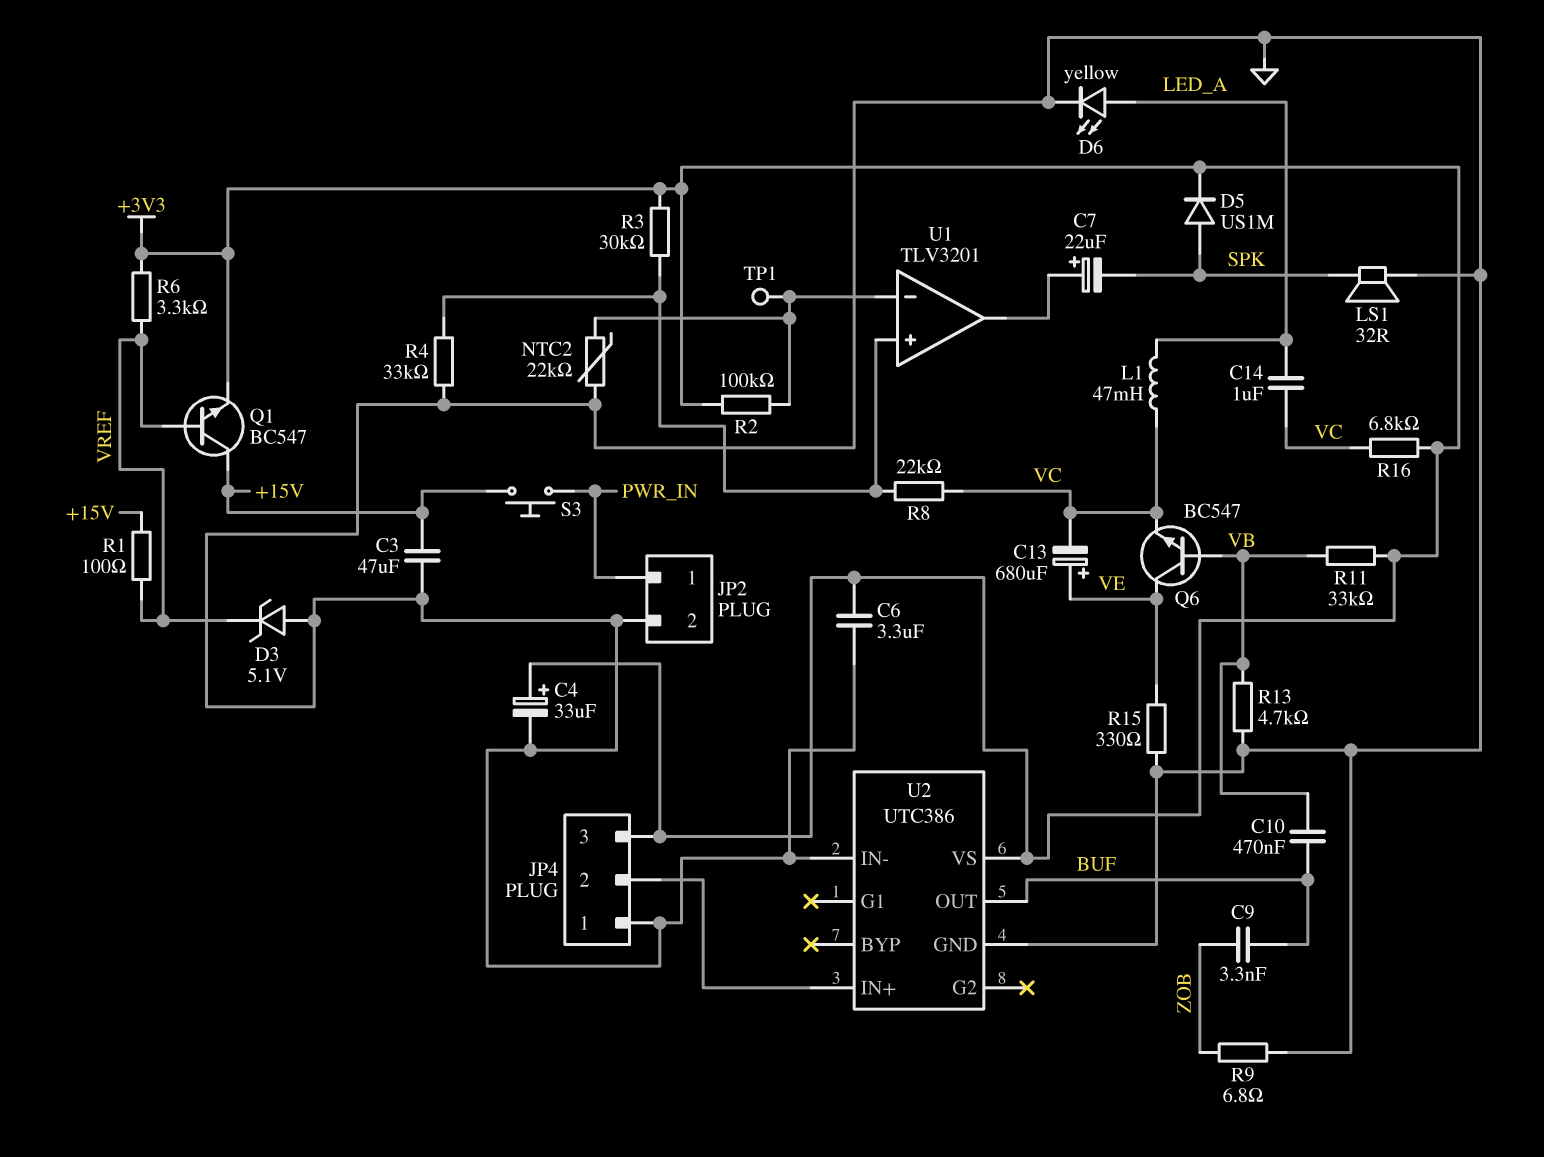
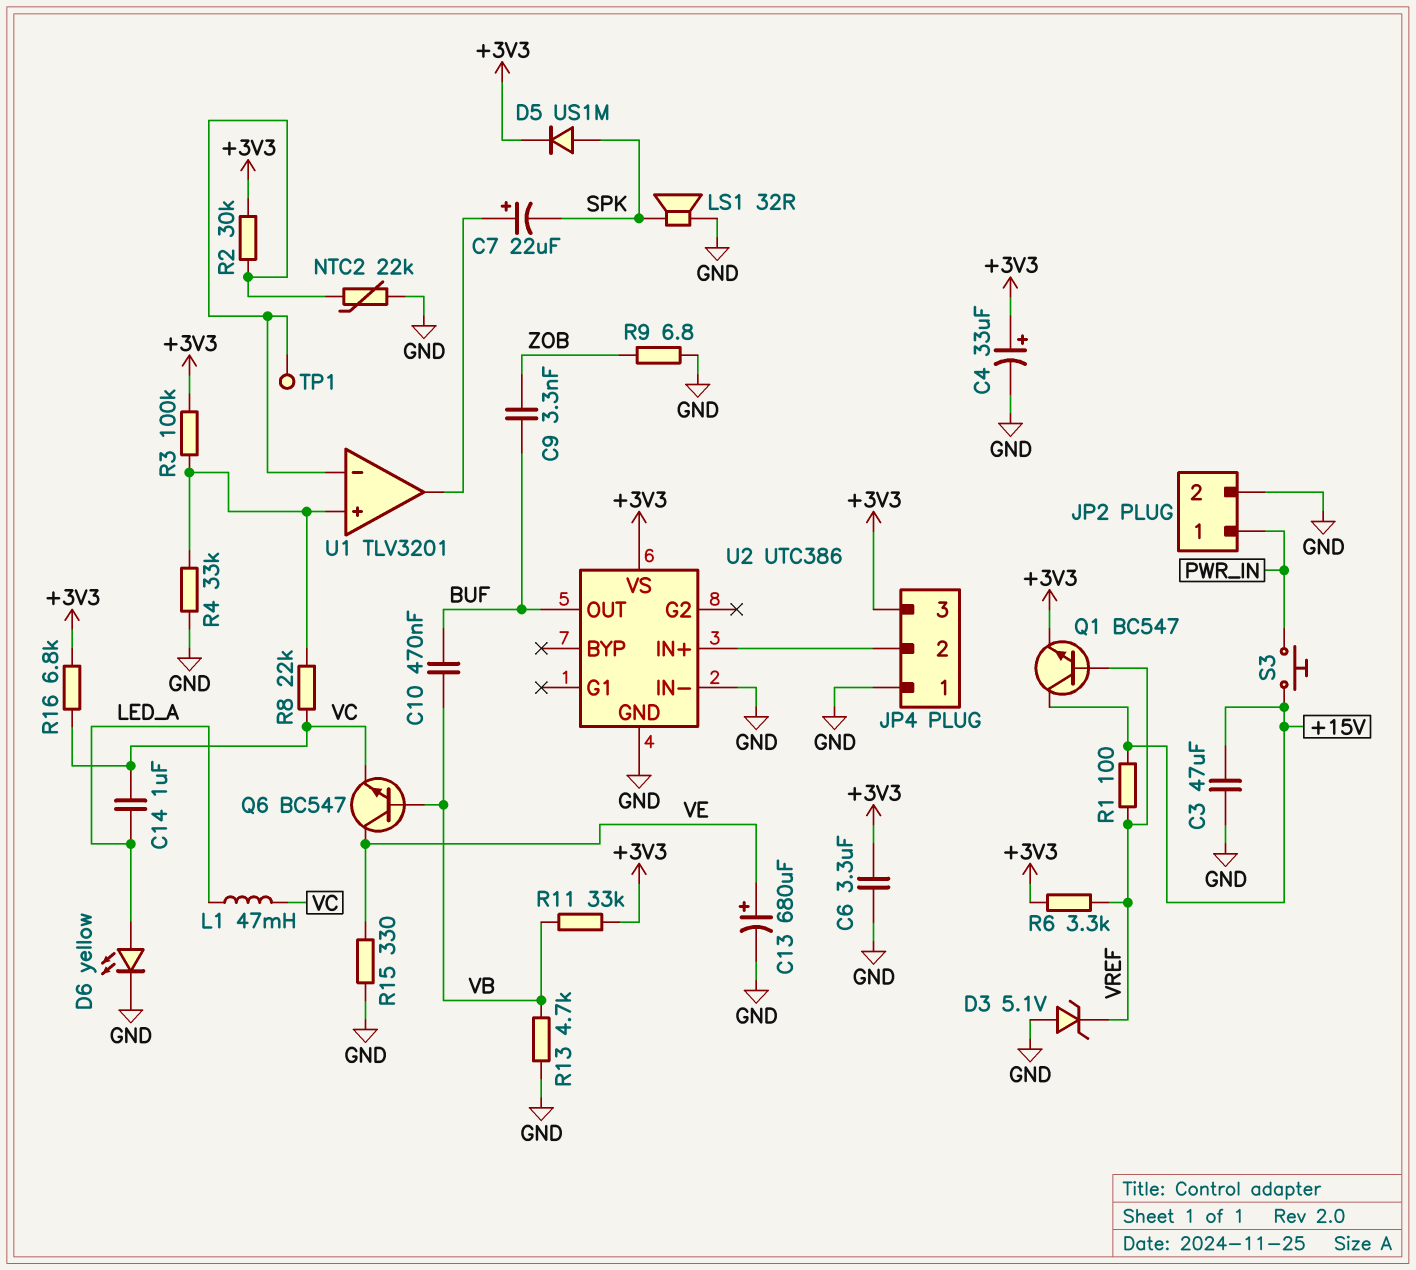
C13: 680uF (plus VE, minus VC) -> 680uF (plus VE, minus GND)
R2: 100k (+3V3, U1/in-) -> 30k (+3V3, U1/in-)
R3: 30k (+3V3, U1/in+) -> 100k (+3V3, U1/in+)

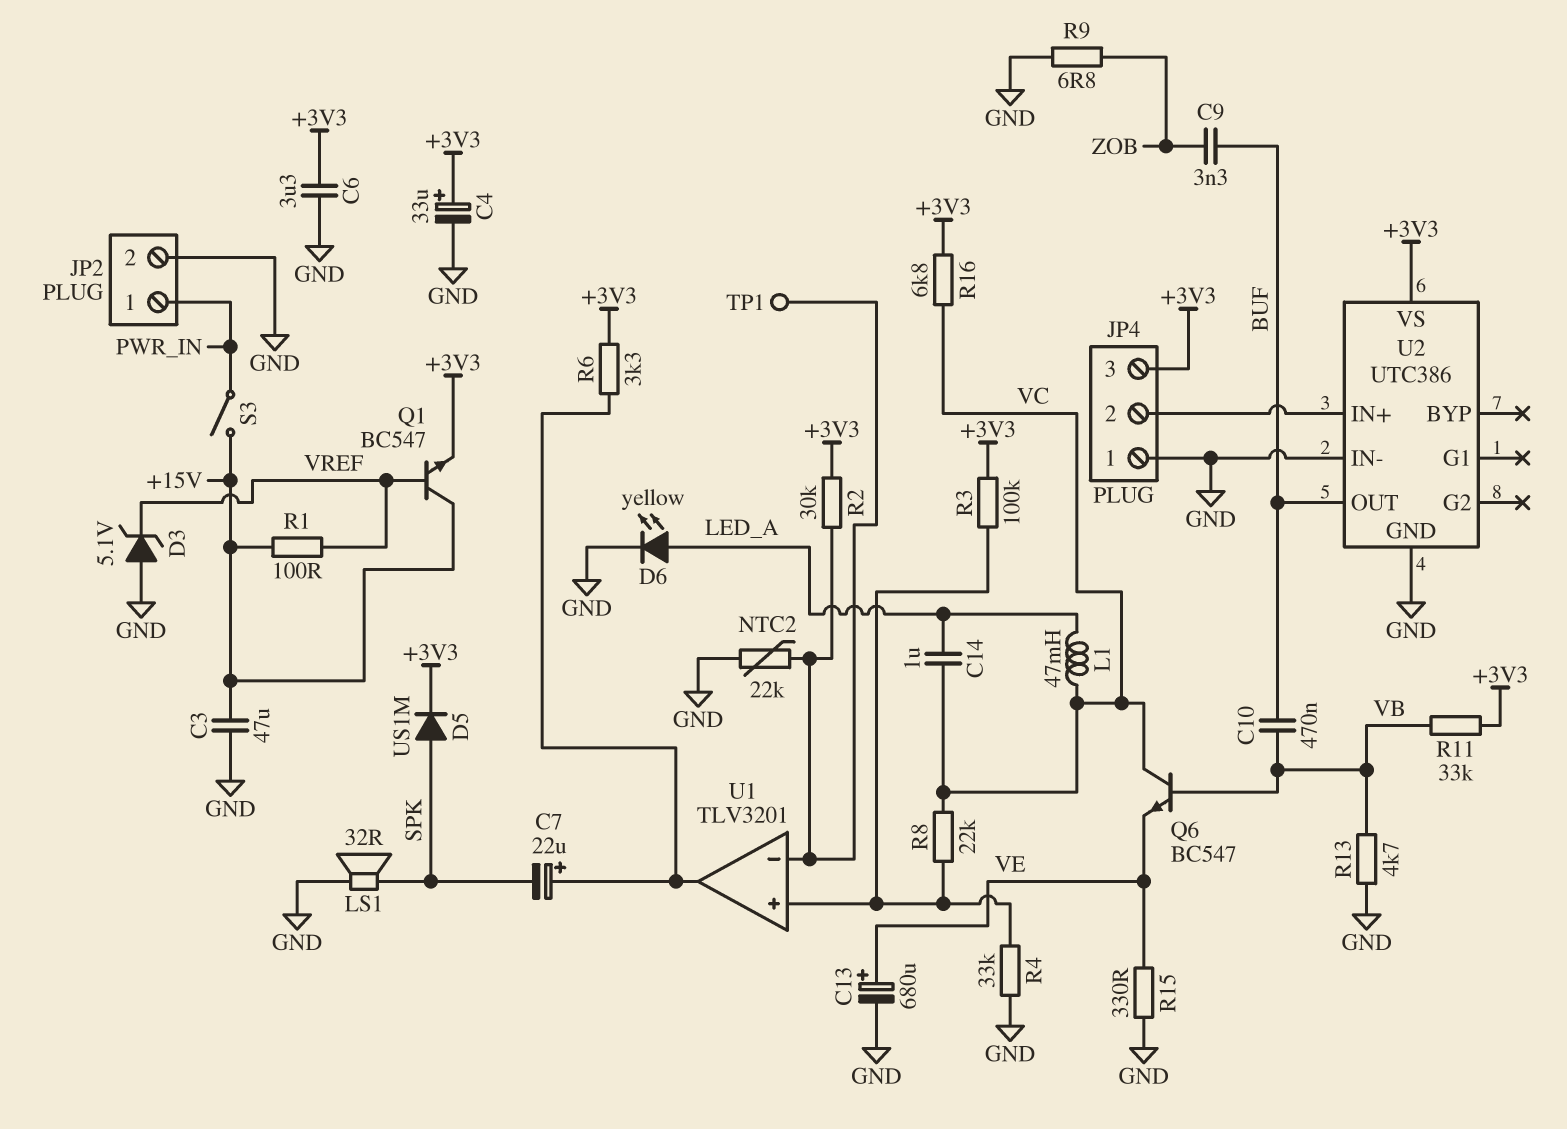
Q6: NPN BC547 (B VB, C VE, E VC) -> NPN BC547 (B VB, C VC, E VE)
R6: 3.3k (+3V3, VREF) -> 3.3k (+3V3, U1/out)
S3: button (+15V, PWR_IN) -> switch (+15V, PWR_IN)

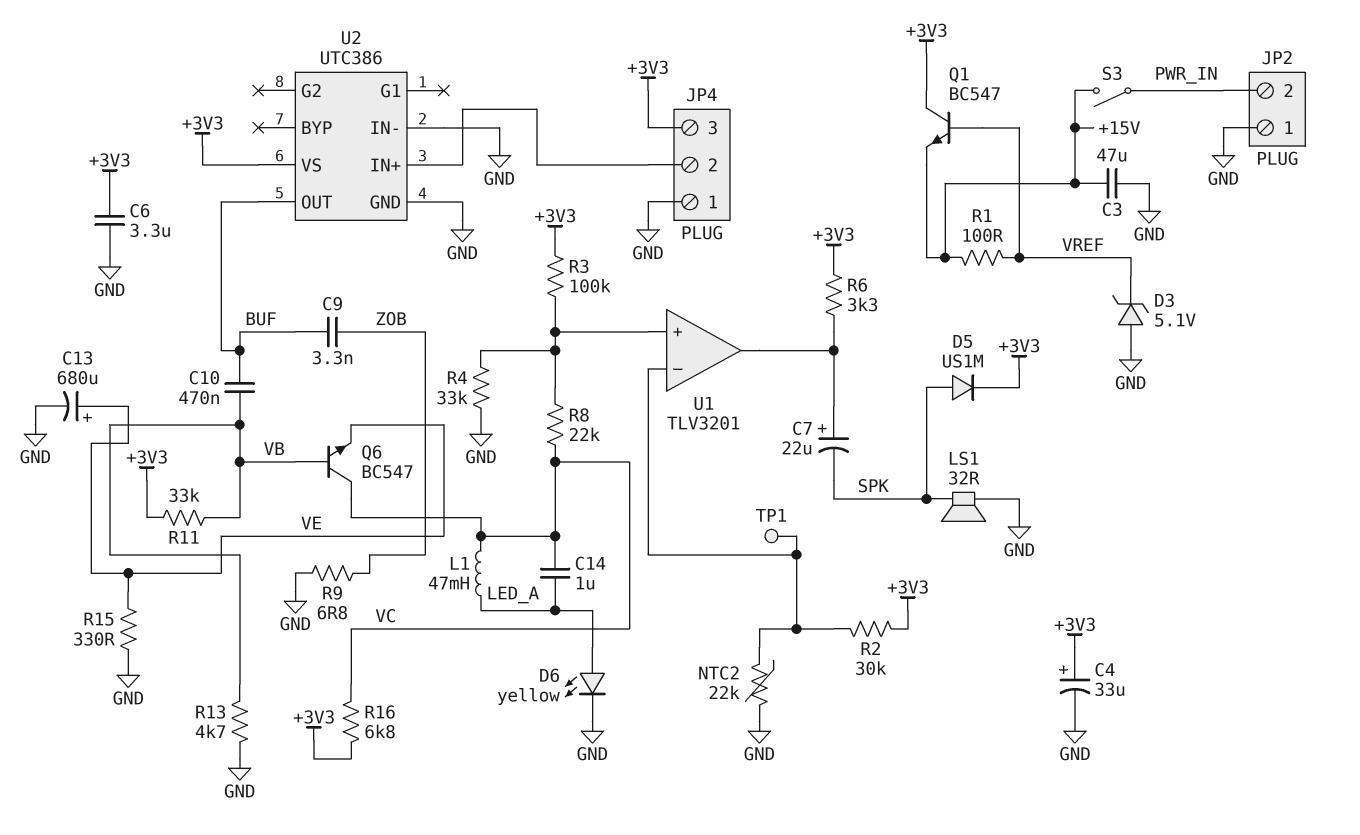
JP2 pin 1: PWR_IN -> GND
JP2 pin 2: GND -> PWR_IN
Q1: NPN BC547 (B VREF, C +15V, E +3V3) -> NPN BC547 (B VREF, C +3V3, E +15V)

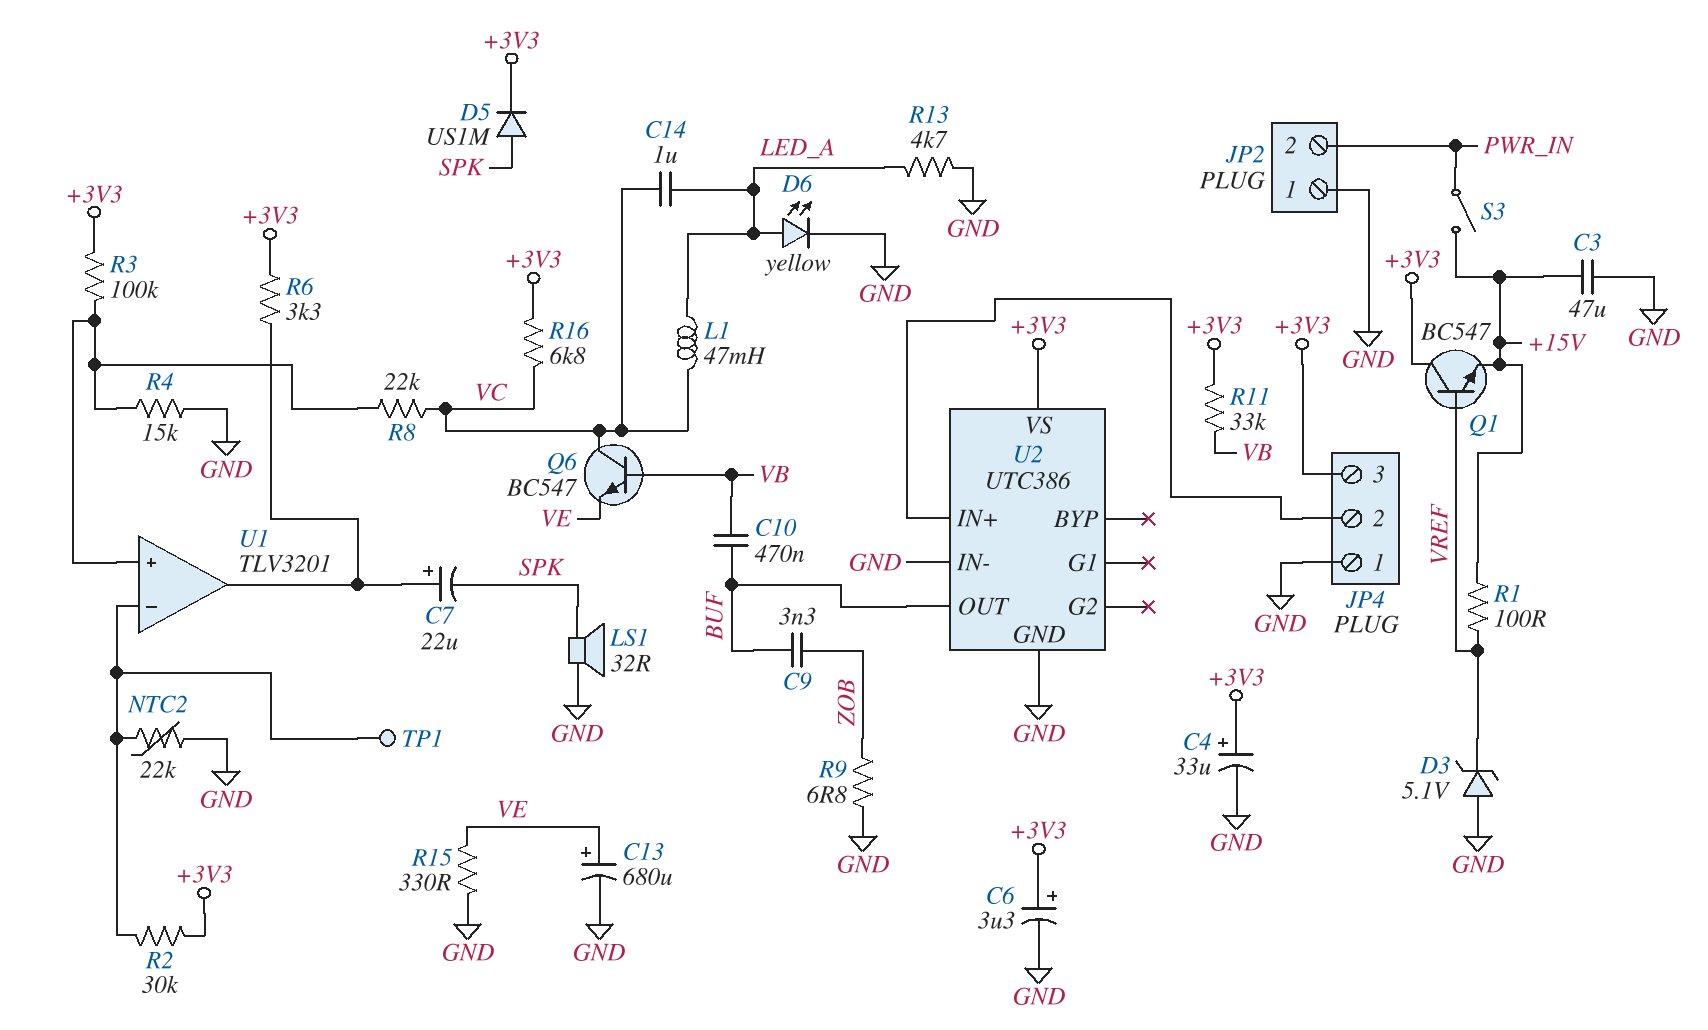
C6: 3.3uF (+3V3, GND) -> 3.3uF (plus +3V3, minus GND)
R4: 33k (GND, U1/in+) -> 15k (GND, U1/in+)
R13: 4.7k (GND, VB) -> 4.7k (GND, LED_A)

